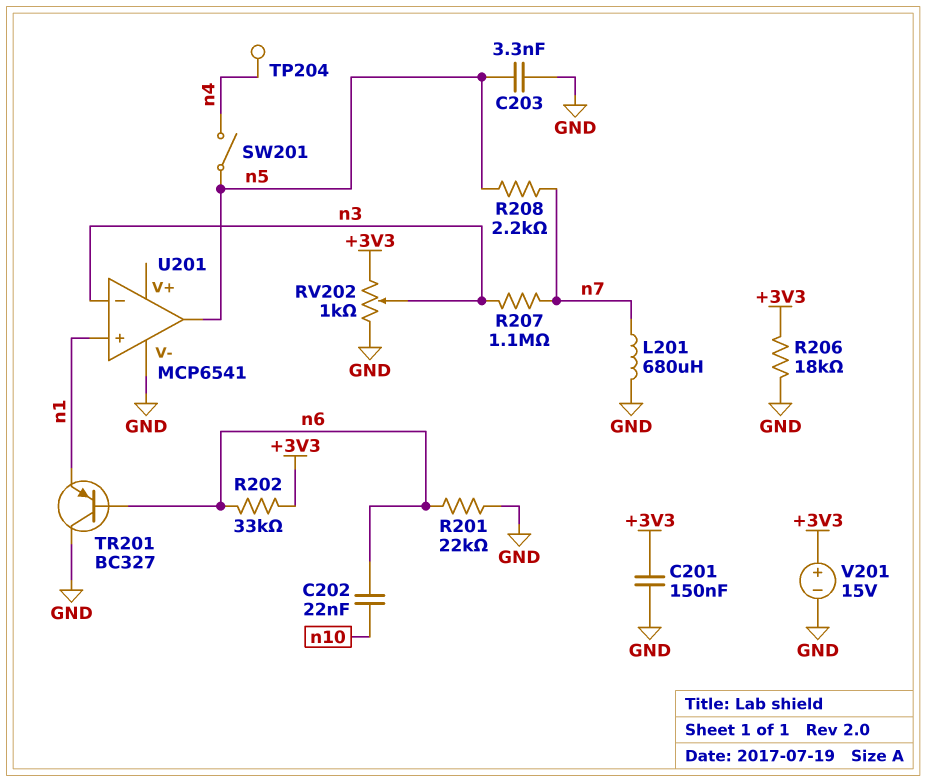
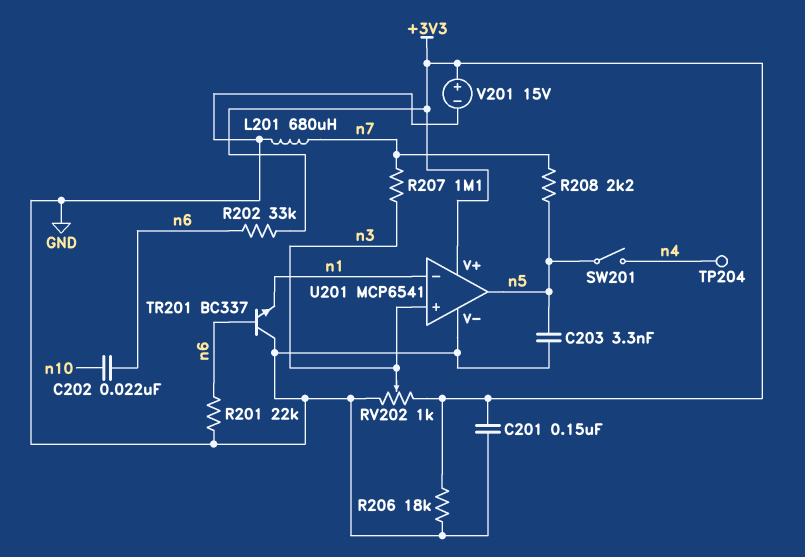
TR201: PNP BC327 (B n6, C GND, E n1) -> NPN BC337 (B n6, C GND, E n1)
U201 pin V+: none -> +3V3
U201 pin in+: n1 -> n3
U201 pin in-: n3 -> n1

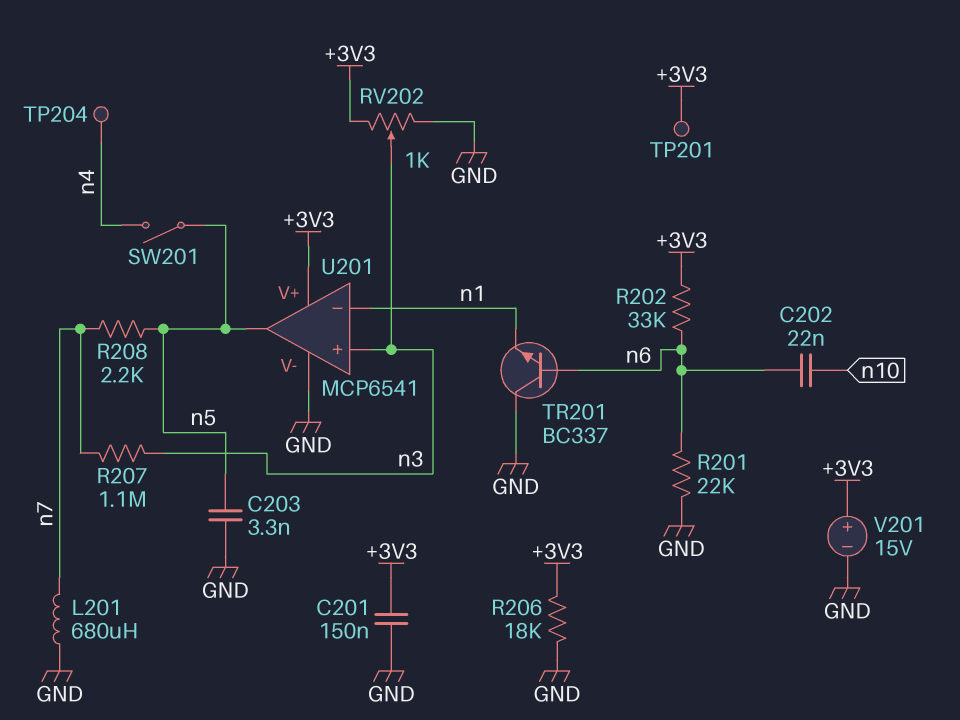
TP201: none -> test point (+3V3)

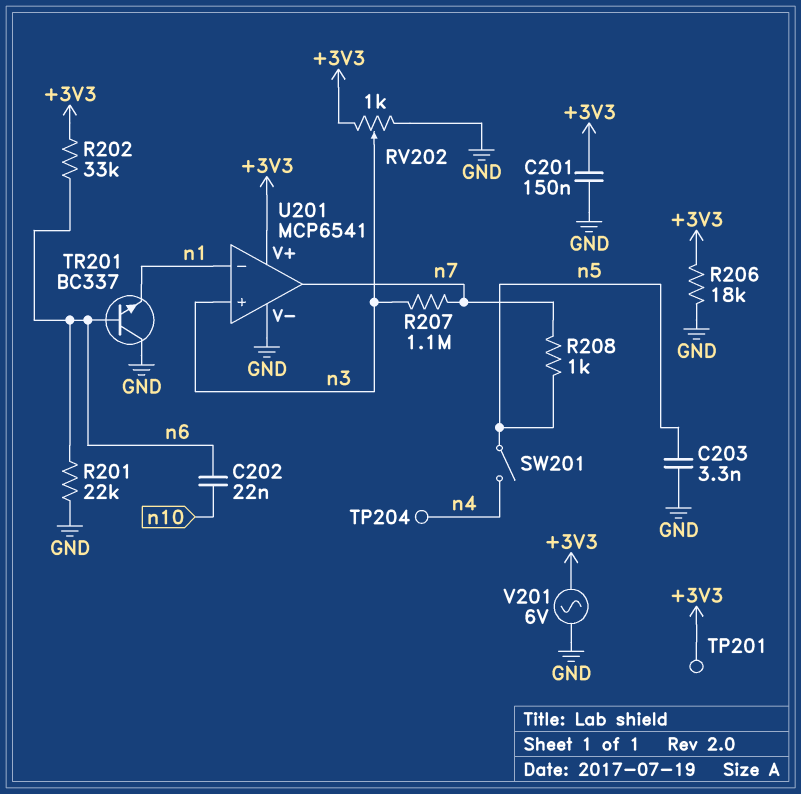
L201: 680uH (GND, n7) -> none
R208: 2.2k (n5, n7) -> 1k (n5, n7)
U201 pin out: n5 -> n7
V201: 15V (plus +3V3, minus GND) -> AC 6V (+3V3, GND)

